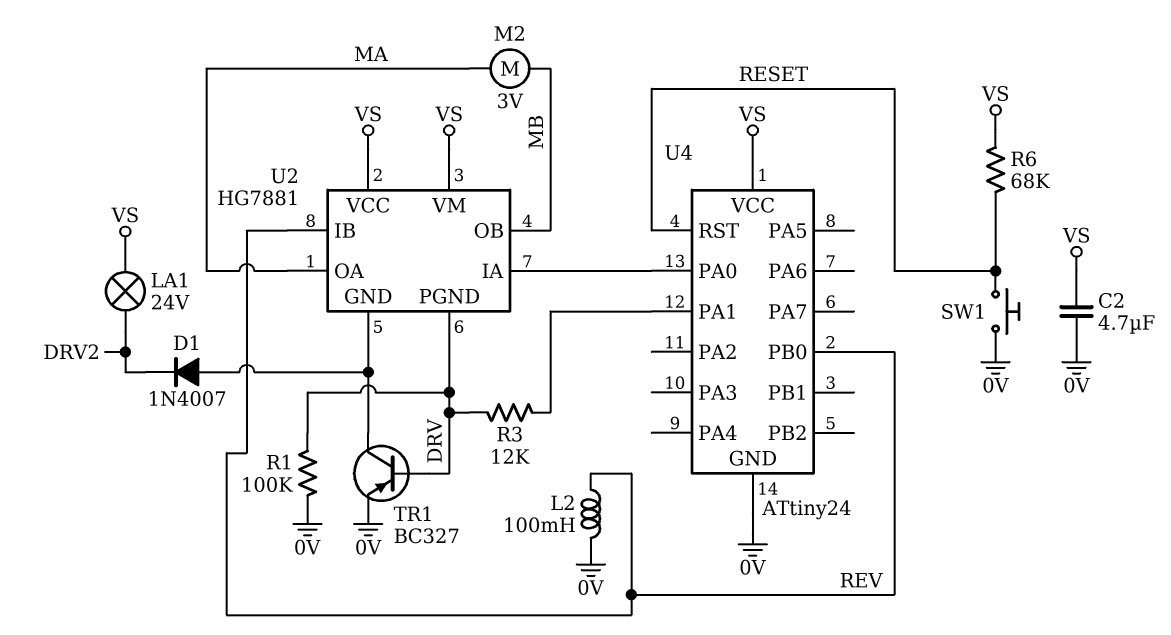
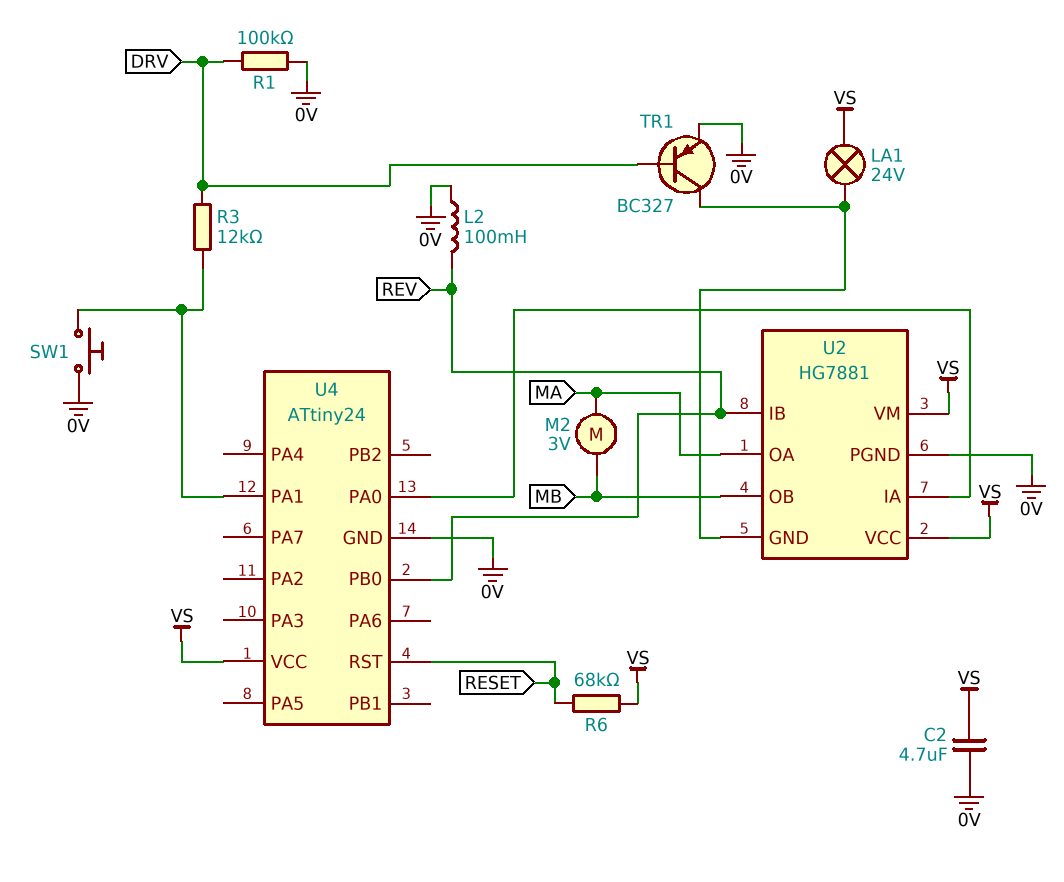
D1: diode 1N4007 (A U2/GND, K DRV2) -> none
LA1: lamp 24V (DRV2, VS) -> lamp 24V (U2/GND, VS)
SW1: button (0V, RESET) -> button (0V, U4/PA1)
U2 pin PGND: DRV -> 0V

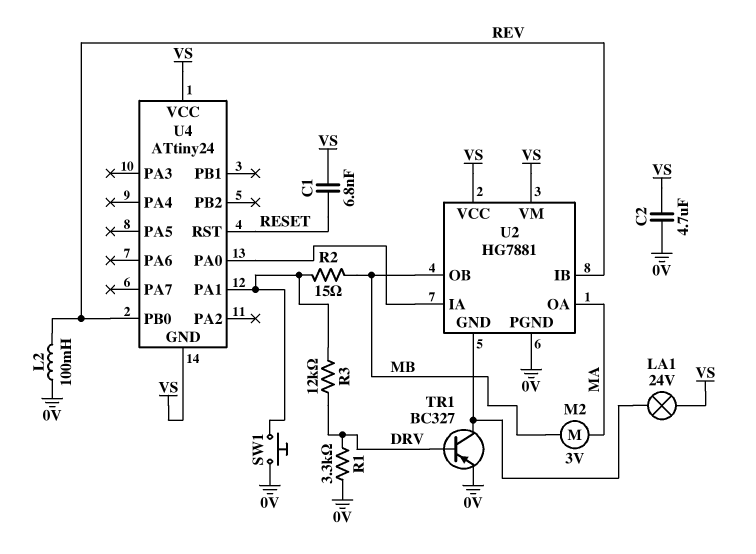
C1: none -> 6.8nF (RESET, VS)
R1: 100k (0V, DRV) -> 3.3k (0V, DRV)
R2: none -> 15 (MB, U4/PA1)
R6: 68k (RESET, VS) -> none
U4 pin GND: 0V -> VS

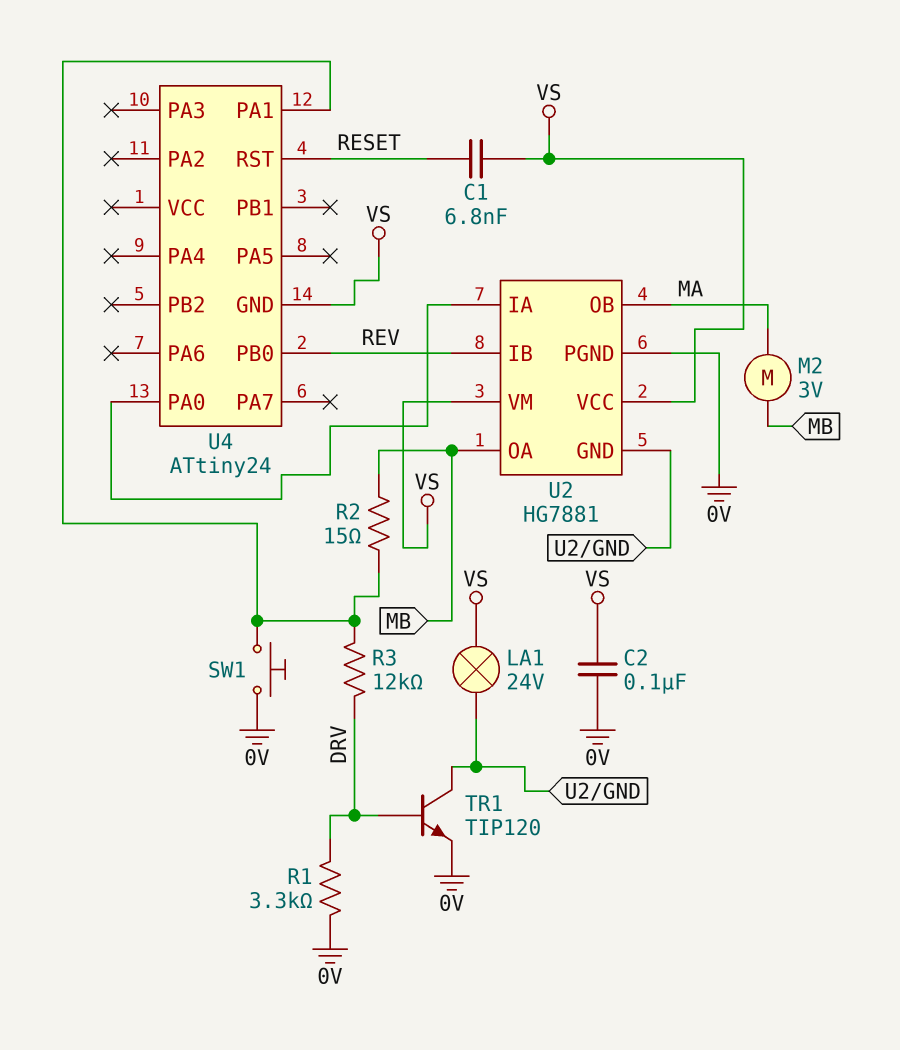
C2: 4.7uF (0V, VS) -> 100nF (0V, VS)
L2: 100mH (0V, REV) -> none
TR1: PNP BC327 (B DRV, C U2/GND, E 0V) -> NPN TIP120 (B DRV, C U2/GND, E 0V)
U2 pin OA: MA -> MB
U2 pin OB: MB -> MA
U4 pin VCC: VS -> none

